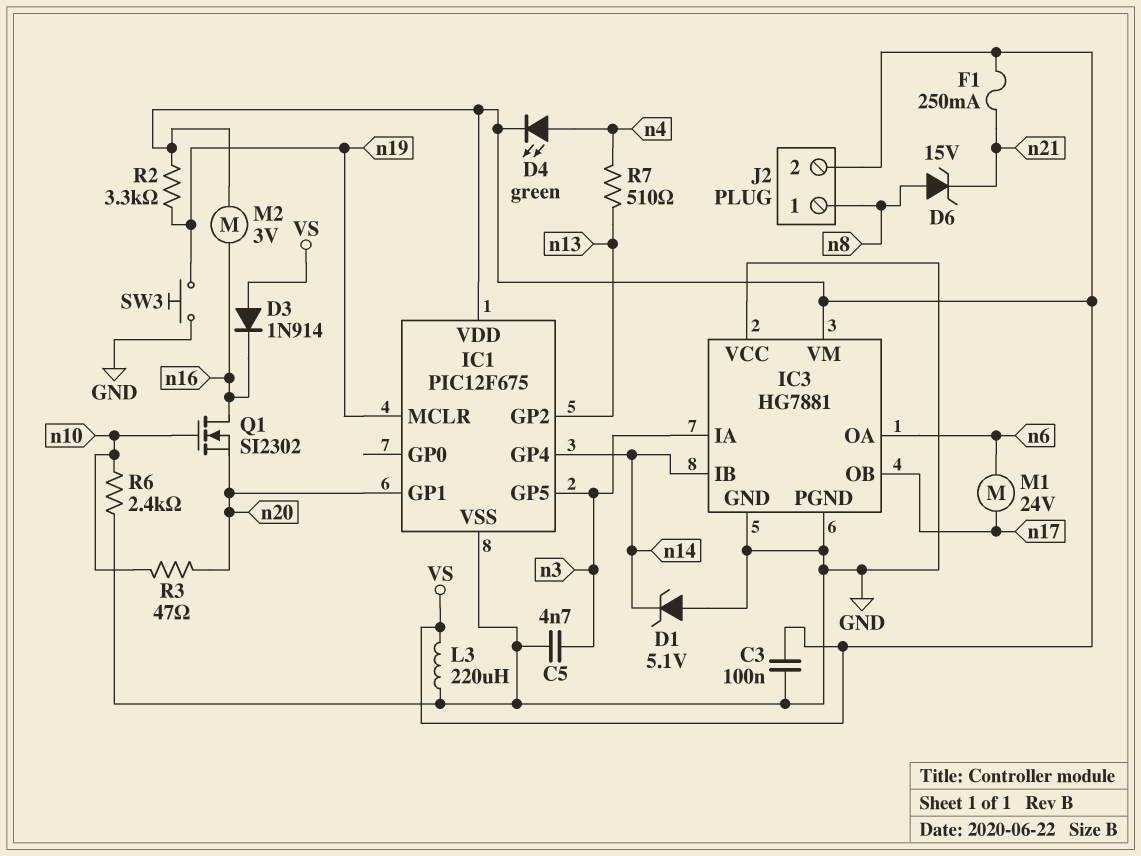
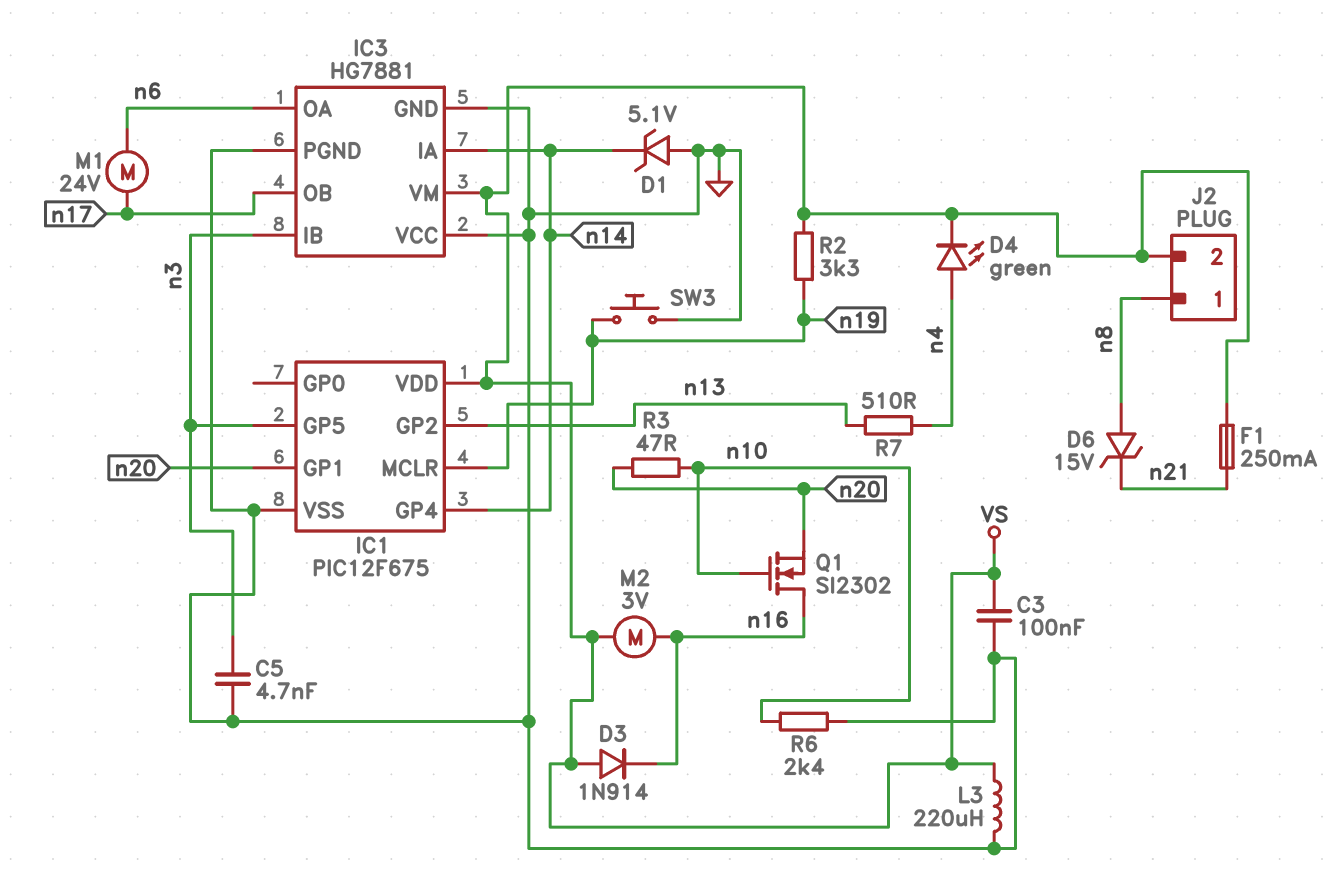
IC3 pin IA: n3 -> n14
IC3 pin IB: n14 -> n3

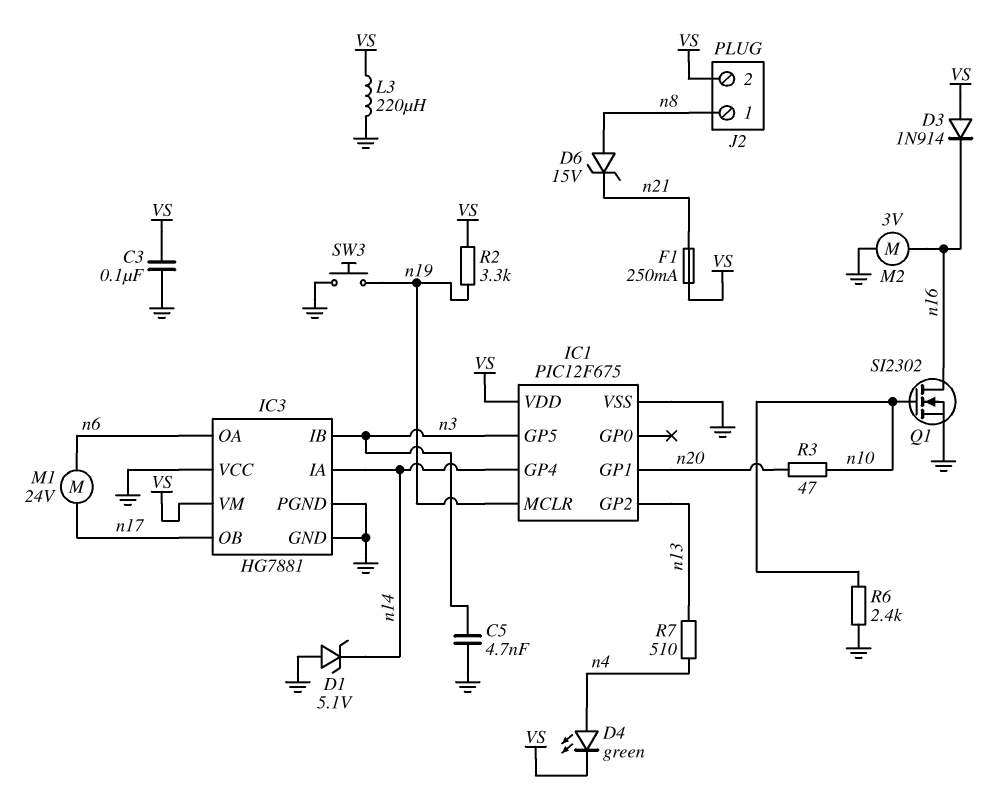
M2: motor 3V (VS, n16) -> motor 3V (GND, n16)
Q1: NMOS SI2302 (G n10, D n16, S n20) -> NMOS SI2302 (G n10, D n16, S GND)

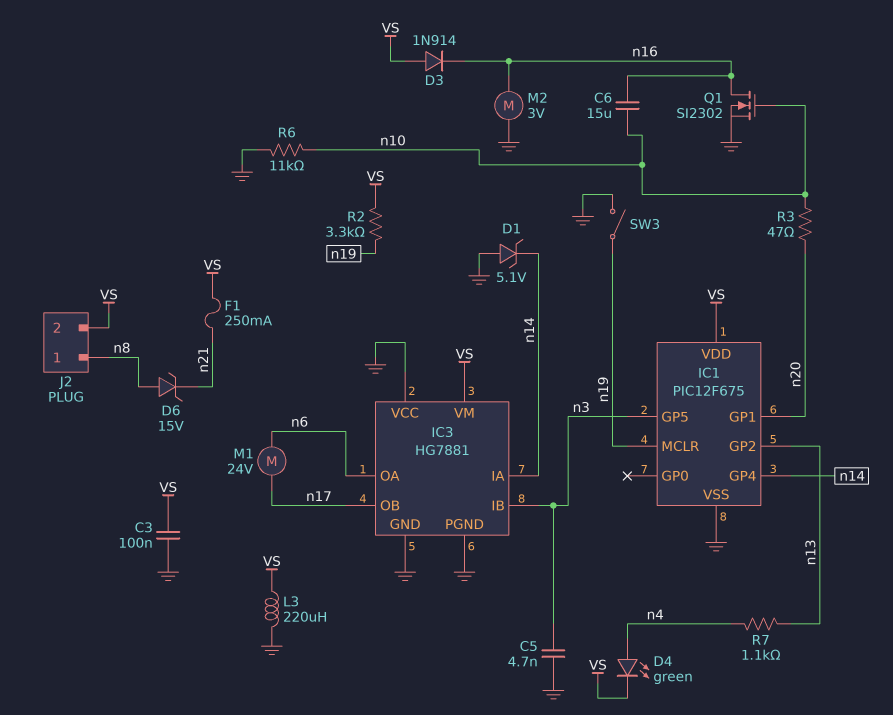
C6: none -> 15uF (n10, n16)
R6: 2.4k (GND, n10) -> 11k (GND, n10)
R7: 510 (n4, n13) -> 1.1k (n4, n13)
SW3: button (GND, n19) -> switch (GND, n19)

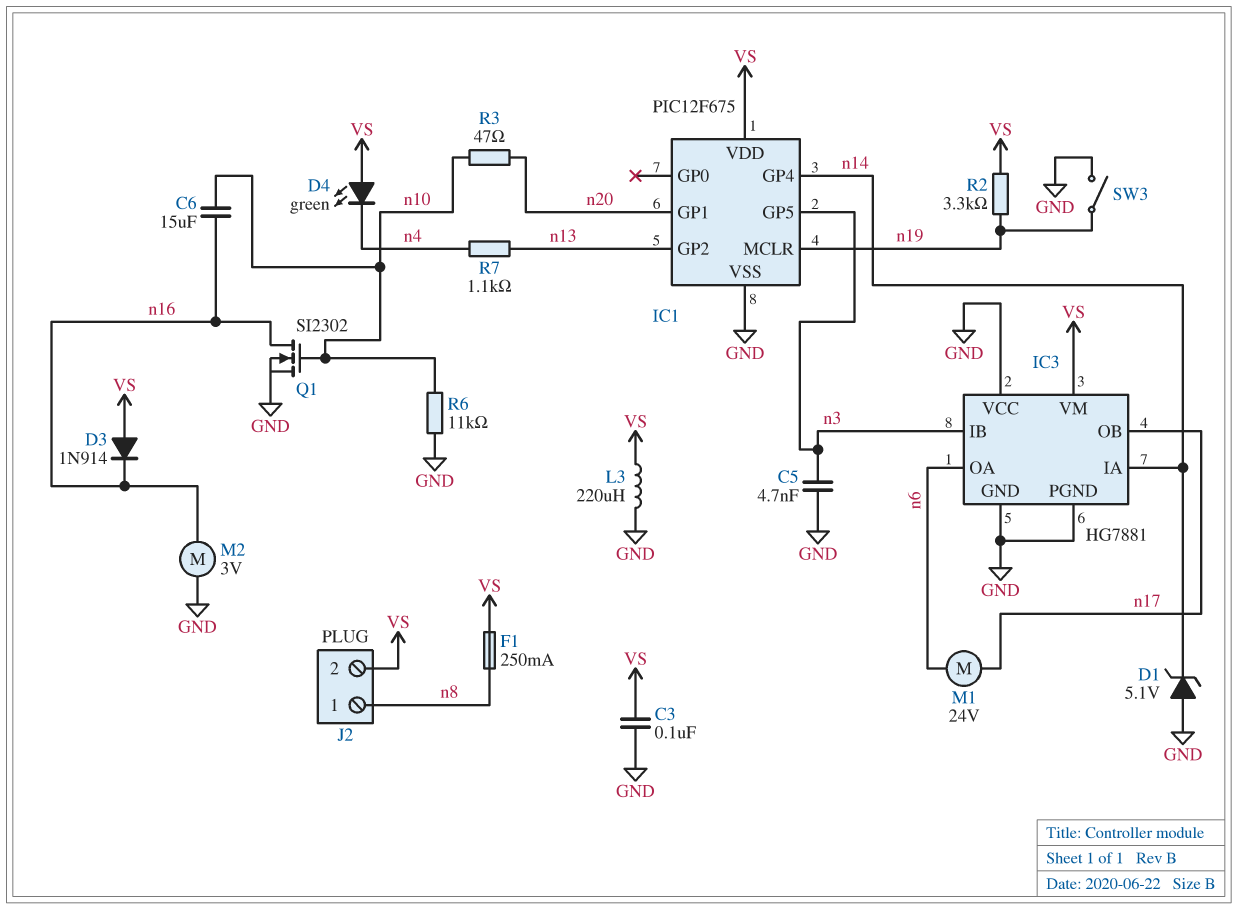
D4: LED green (A n4, K VS) -> LED green (A VS, K n4)
D6: zener 15V (A n8, K n21) -> none
F1: 250mA (VS, n21) -> 250mA (VS, n8)

